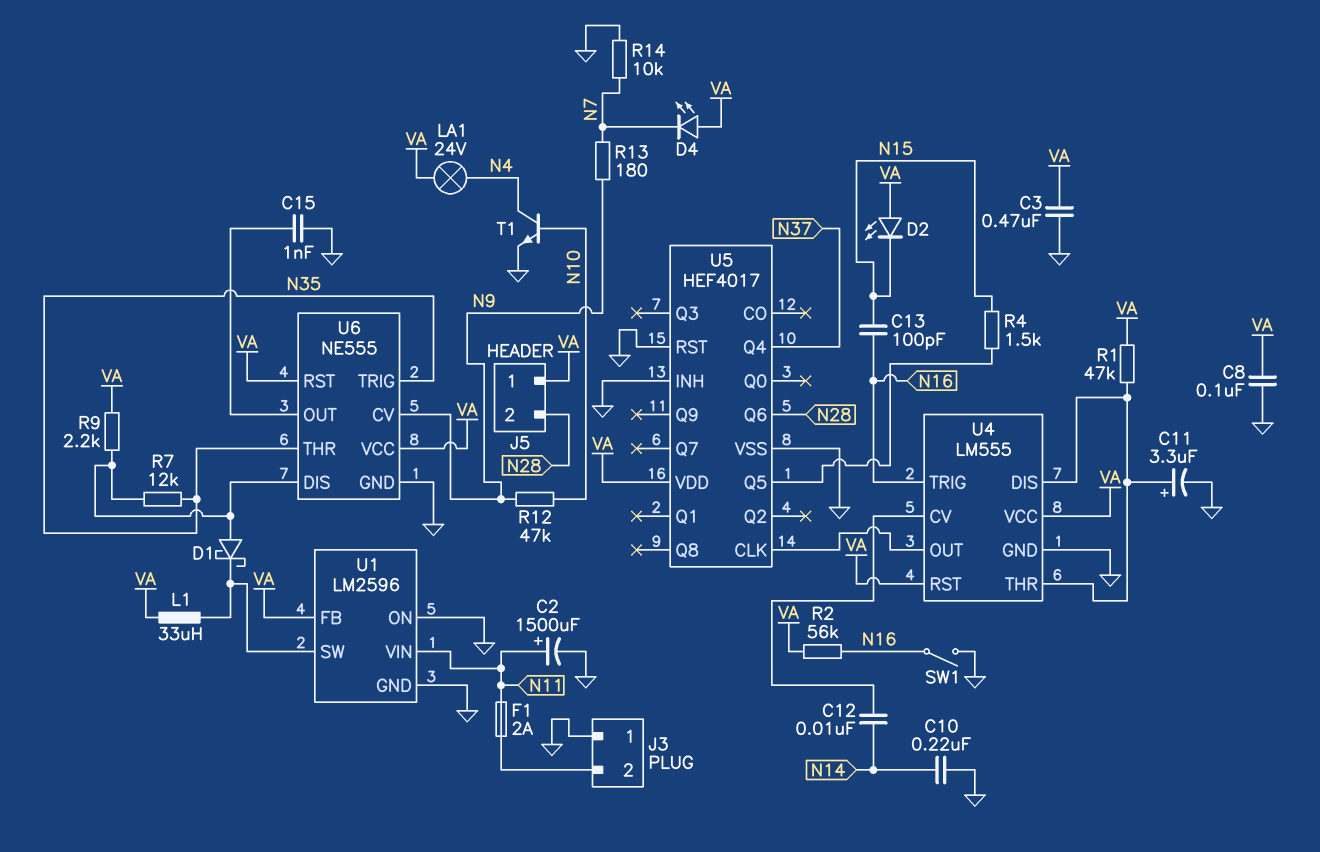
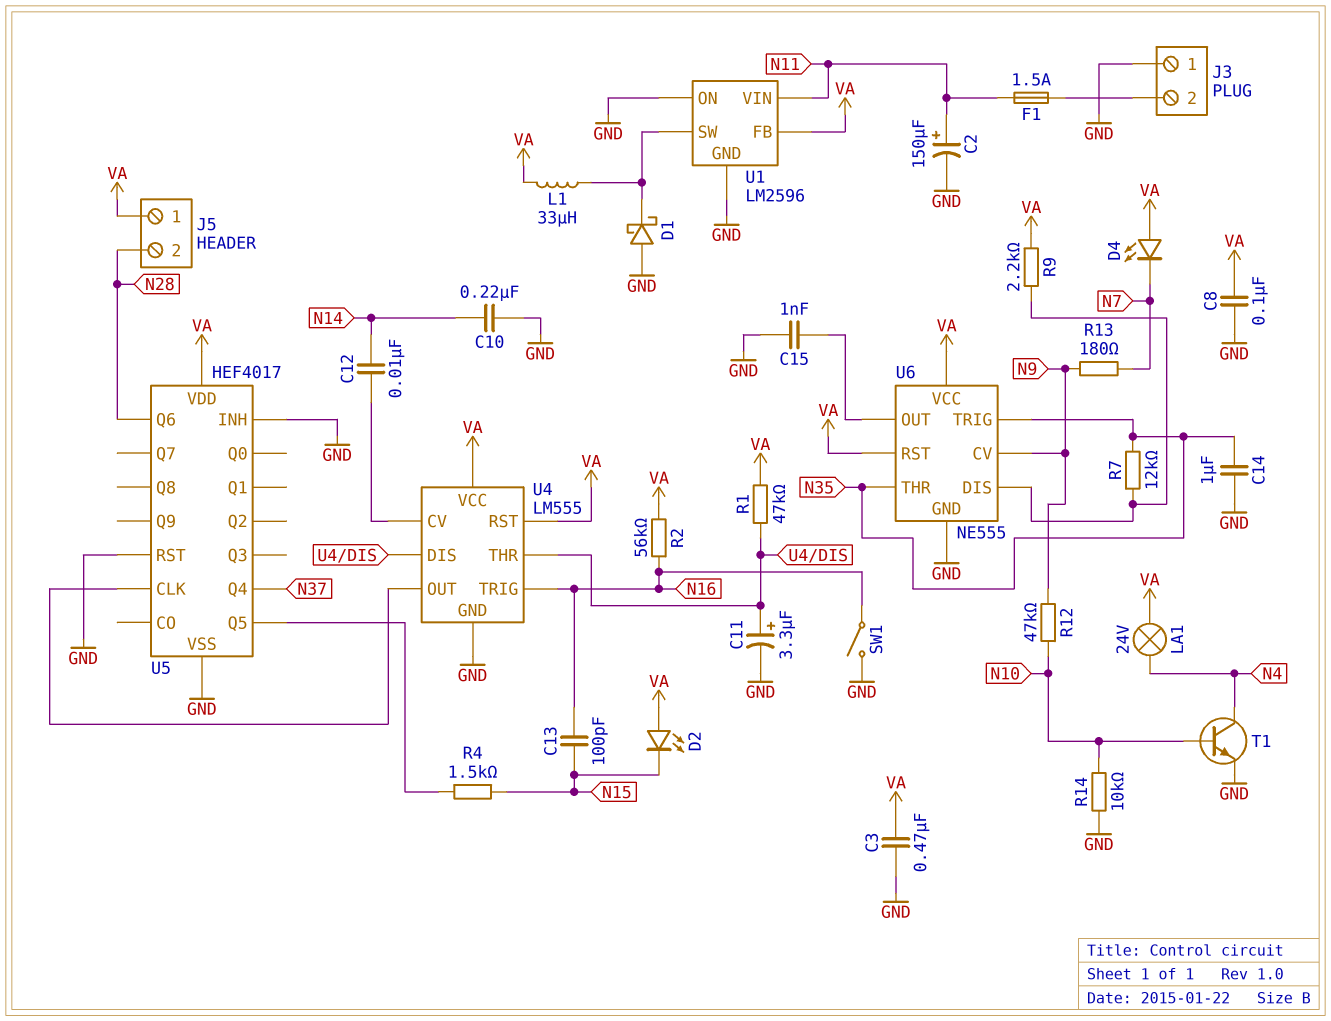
C2: 1500uF (plus N11, minus GND) -> 150uF (plus N11, minus GND)
C14: none -> 1uF (GND, N35)
D1: schottky (A U6/DIS, K U1/SW) -> schottky (A GND, K U1/SW)
F1: 2A (J3/2, N11) -> 1.5A (J3/2, N11)
R14: 10k (GND, N7) -> 10k (GND, N10)

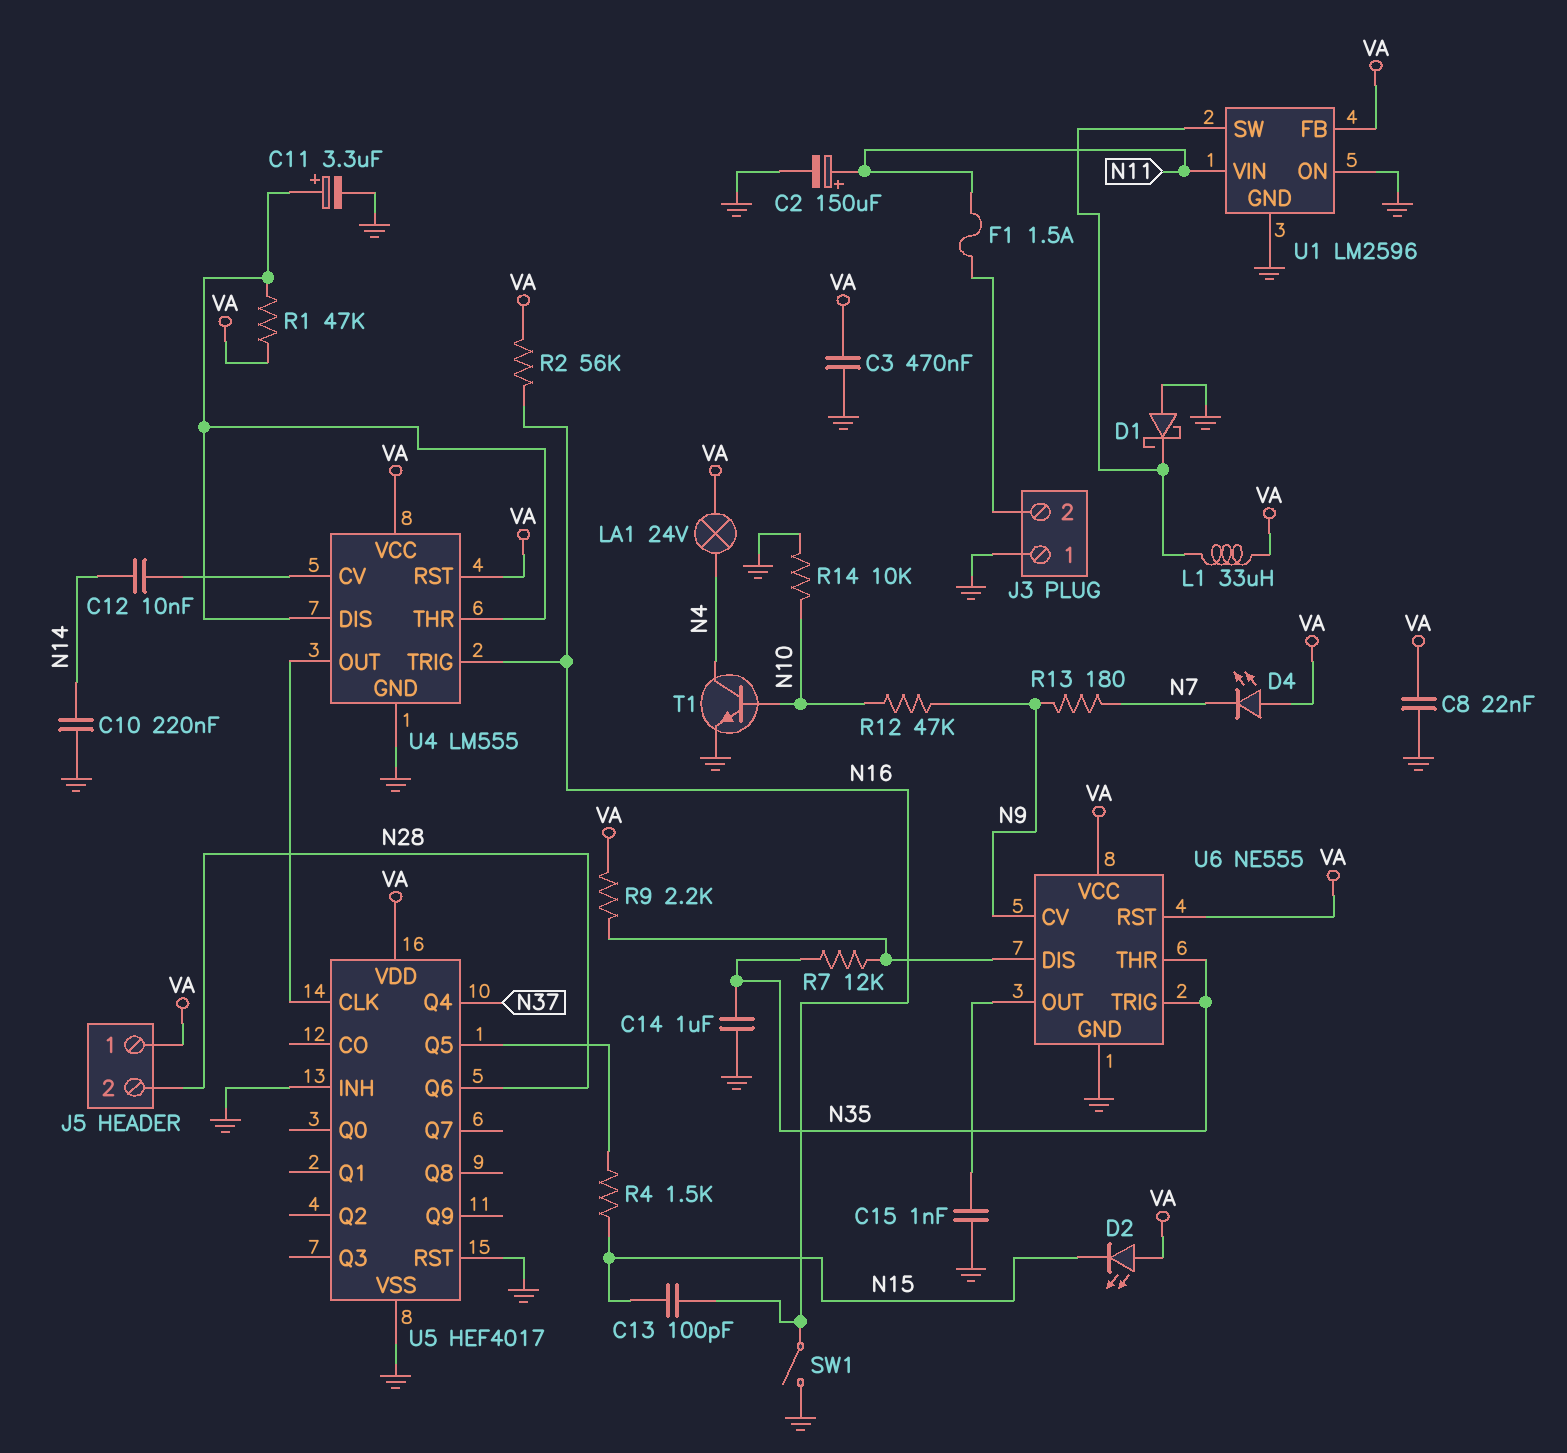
C8: 100nF (GND, VA) -> 22nF (GND, VA)

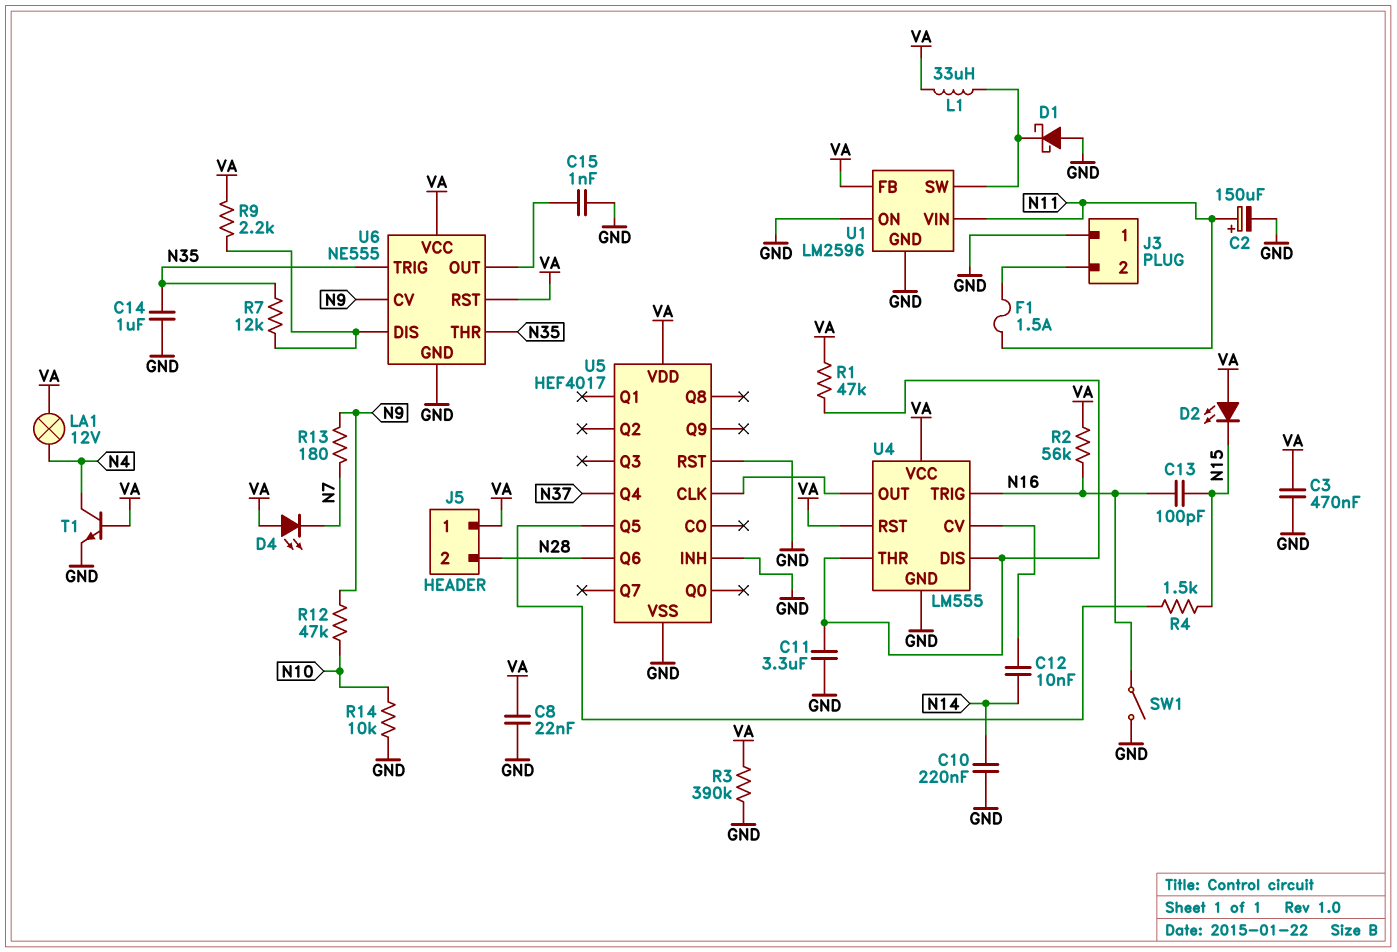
C11: 3.3uF (plus U4/DIS, minus GND) -> 3.3uF (GND, U4/DIS)
LA1: lamp 24V (N4, VA) -> lamp 12V (N4, VA)
R3: none -> 390k (GND, VA)
T1: NPN (B N10, C N4, E GND) -> NPN (B VA, C N4, E GND)

